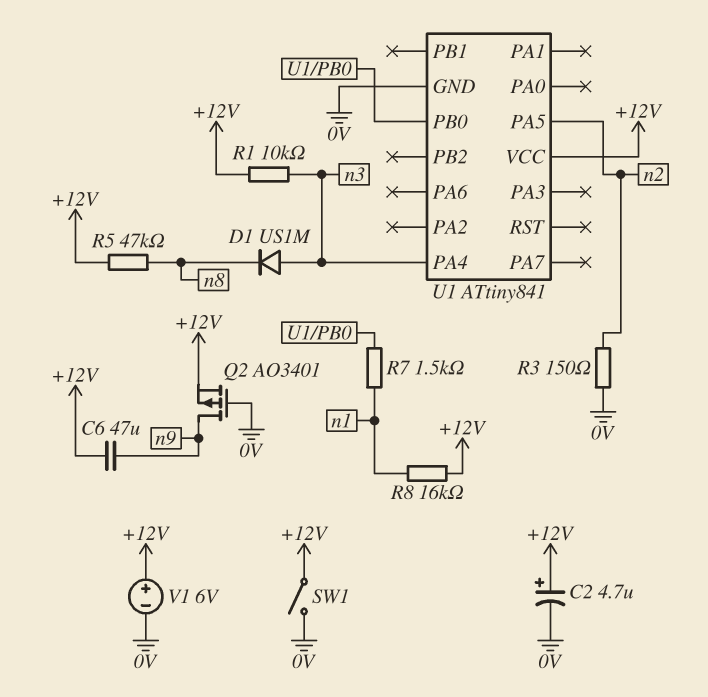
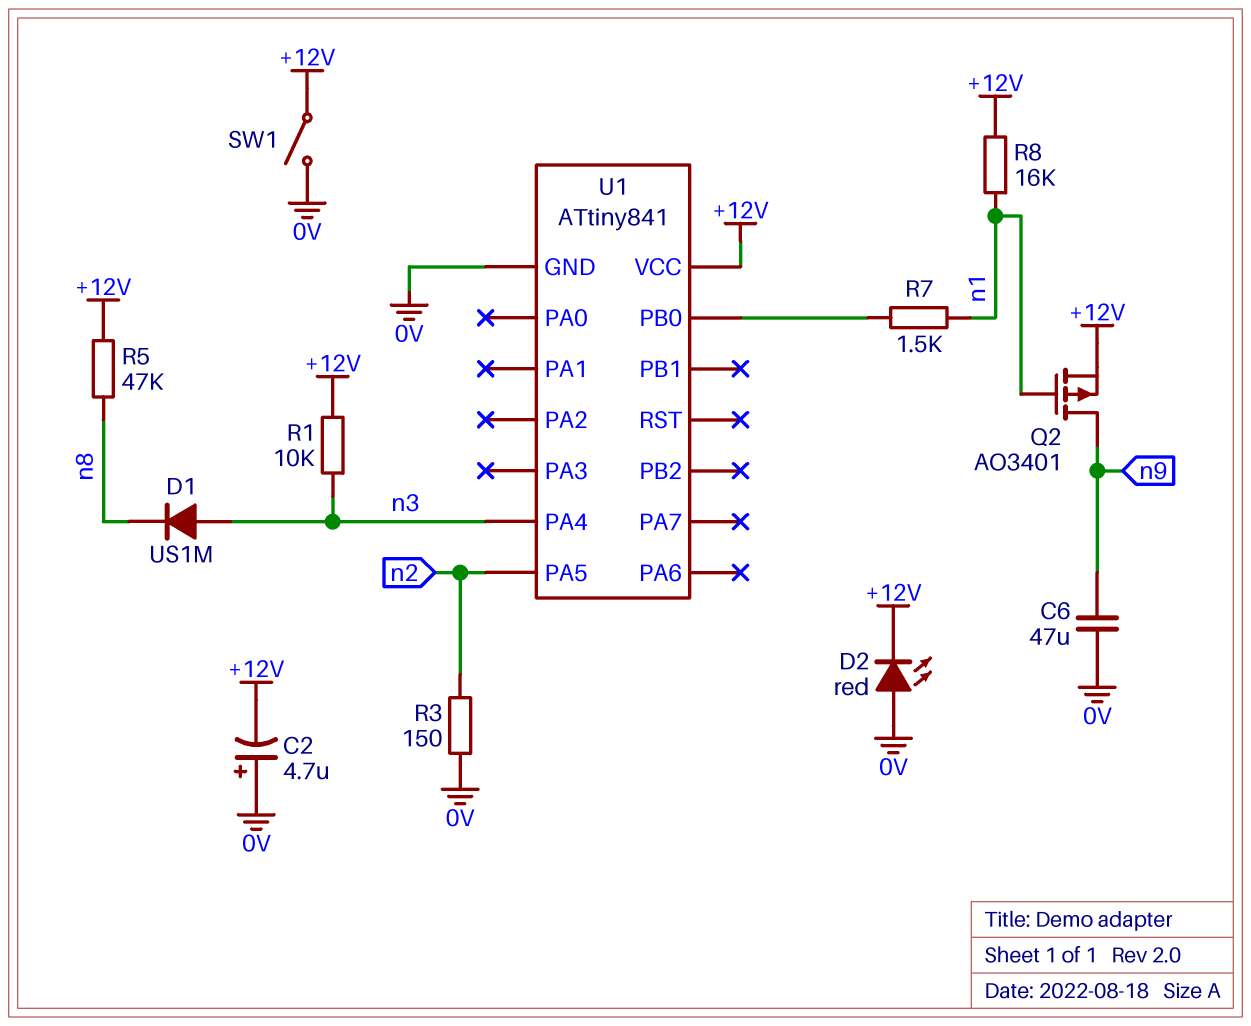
C2: 4.7uF (plus +12V, minus 0V) -> 4.7uF (plus 0V, minus +12V)
C6: 47uF (+12V, n9) -> 47uF (0V, n9)
D2: none -> LED red (A 0V, K +12V)
Q2: PMOS AO3401 (G 0V, D n9, S +12V) -> PMOS AO3401 (G n1, D n9, S +12V)
V1: 6V (plus +12V, minus 0V) -> none

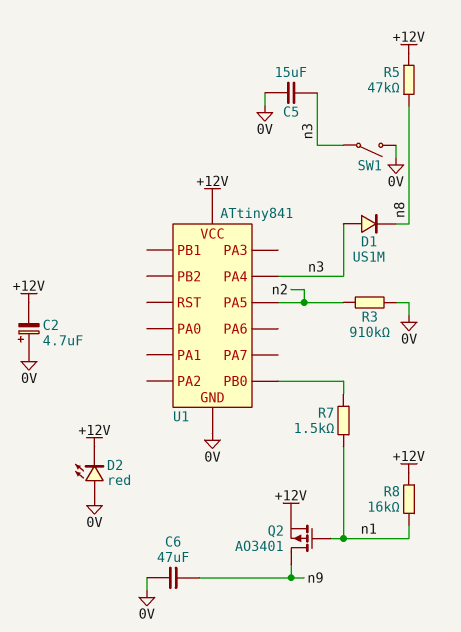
C5: none -> 15uF (0V, n3)
R1: 10k (+12V, n3) -> none
R3: 150 (0V, n2) -> 910k (0V, n2)
SW1: switch (+12V, 0V) -> switch (0V, n3)

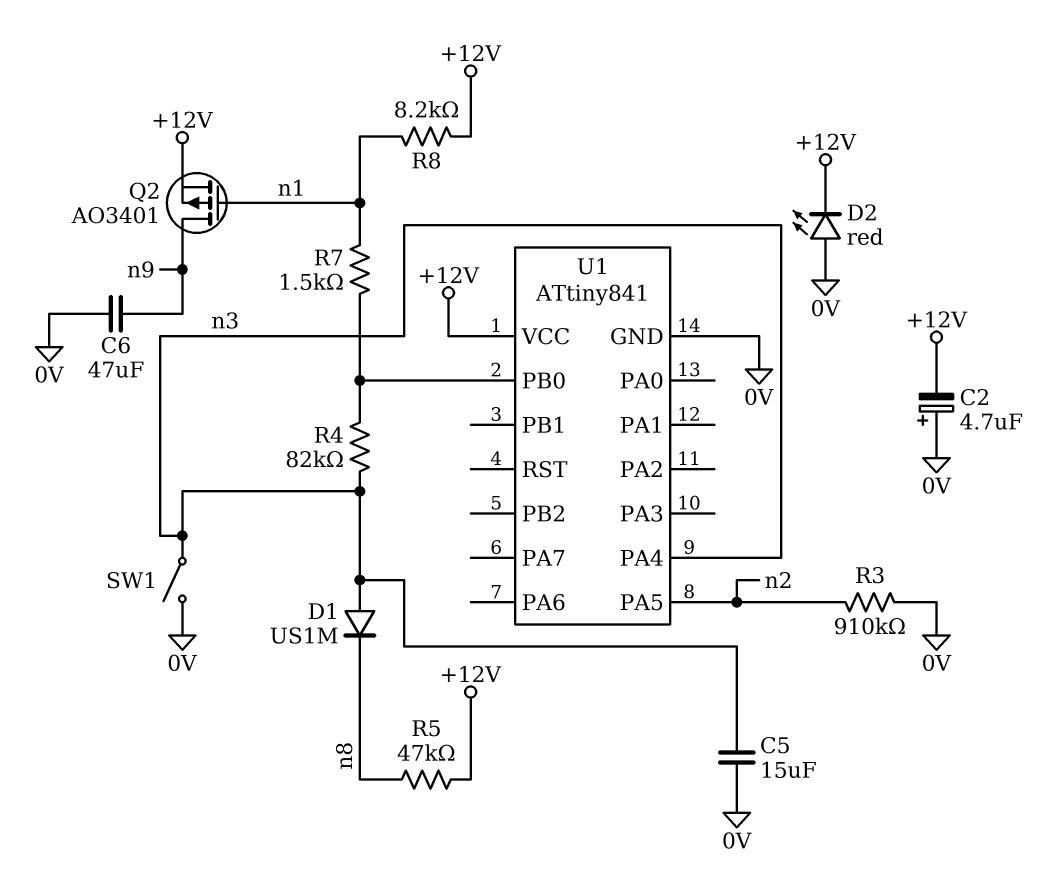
R4: none -> 82k (U1/PB0, n3)
R8: 16k (+12V, n1) -> 8.2k (+12V, n1)

